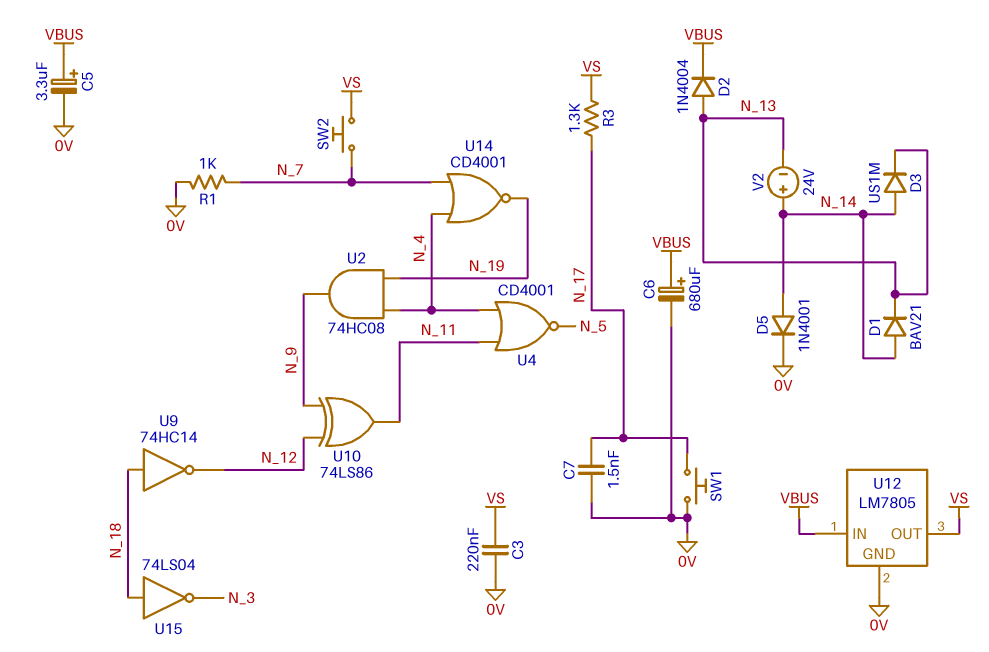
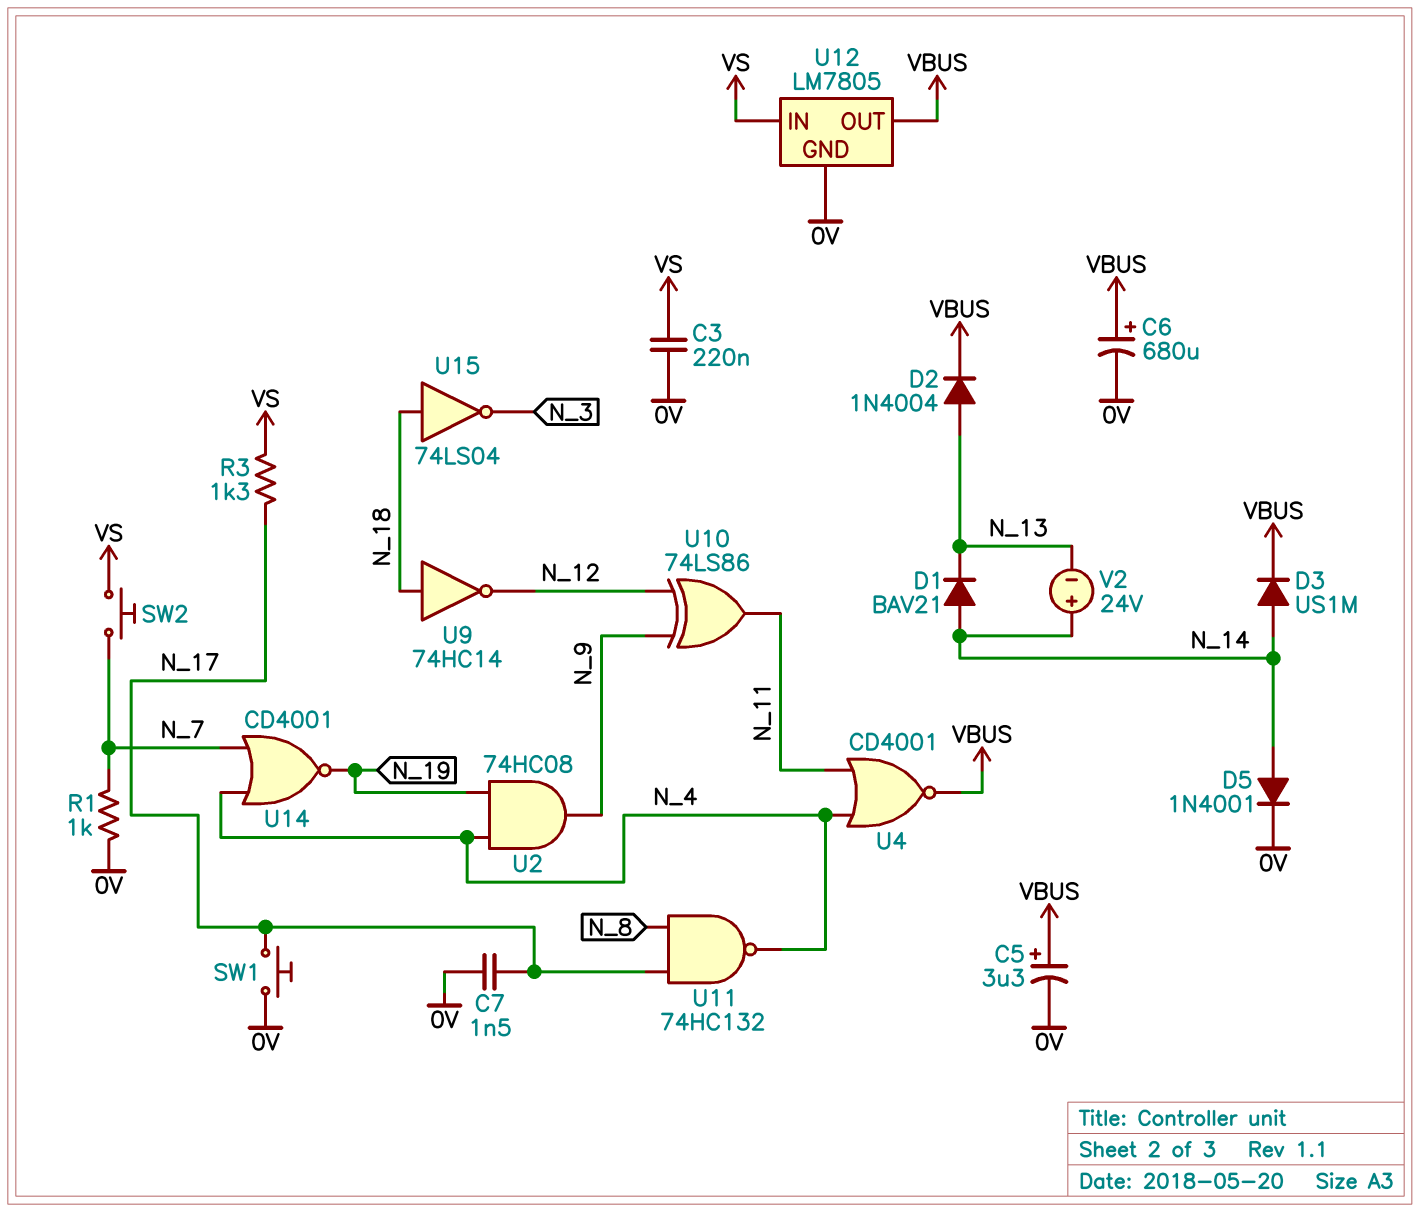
D3: diode US1M (A N_14, K N_13) -> diode US1M (A N_14, K VBUS)
U4: NOR CD4001 (in N_4, in N_11, out N_5) -> NOR CD4001 (in N_4, in N_11, out VBUS)
U11: none -> NAND 74HC132 (in N_8, in N_17, out N_4)
U12 pin IN: VBUS -> VS
U12 pin OUT: VS -> VBUS

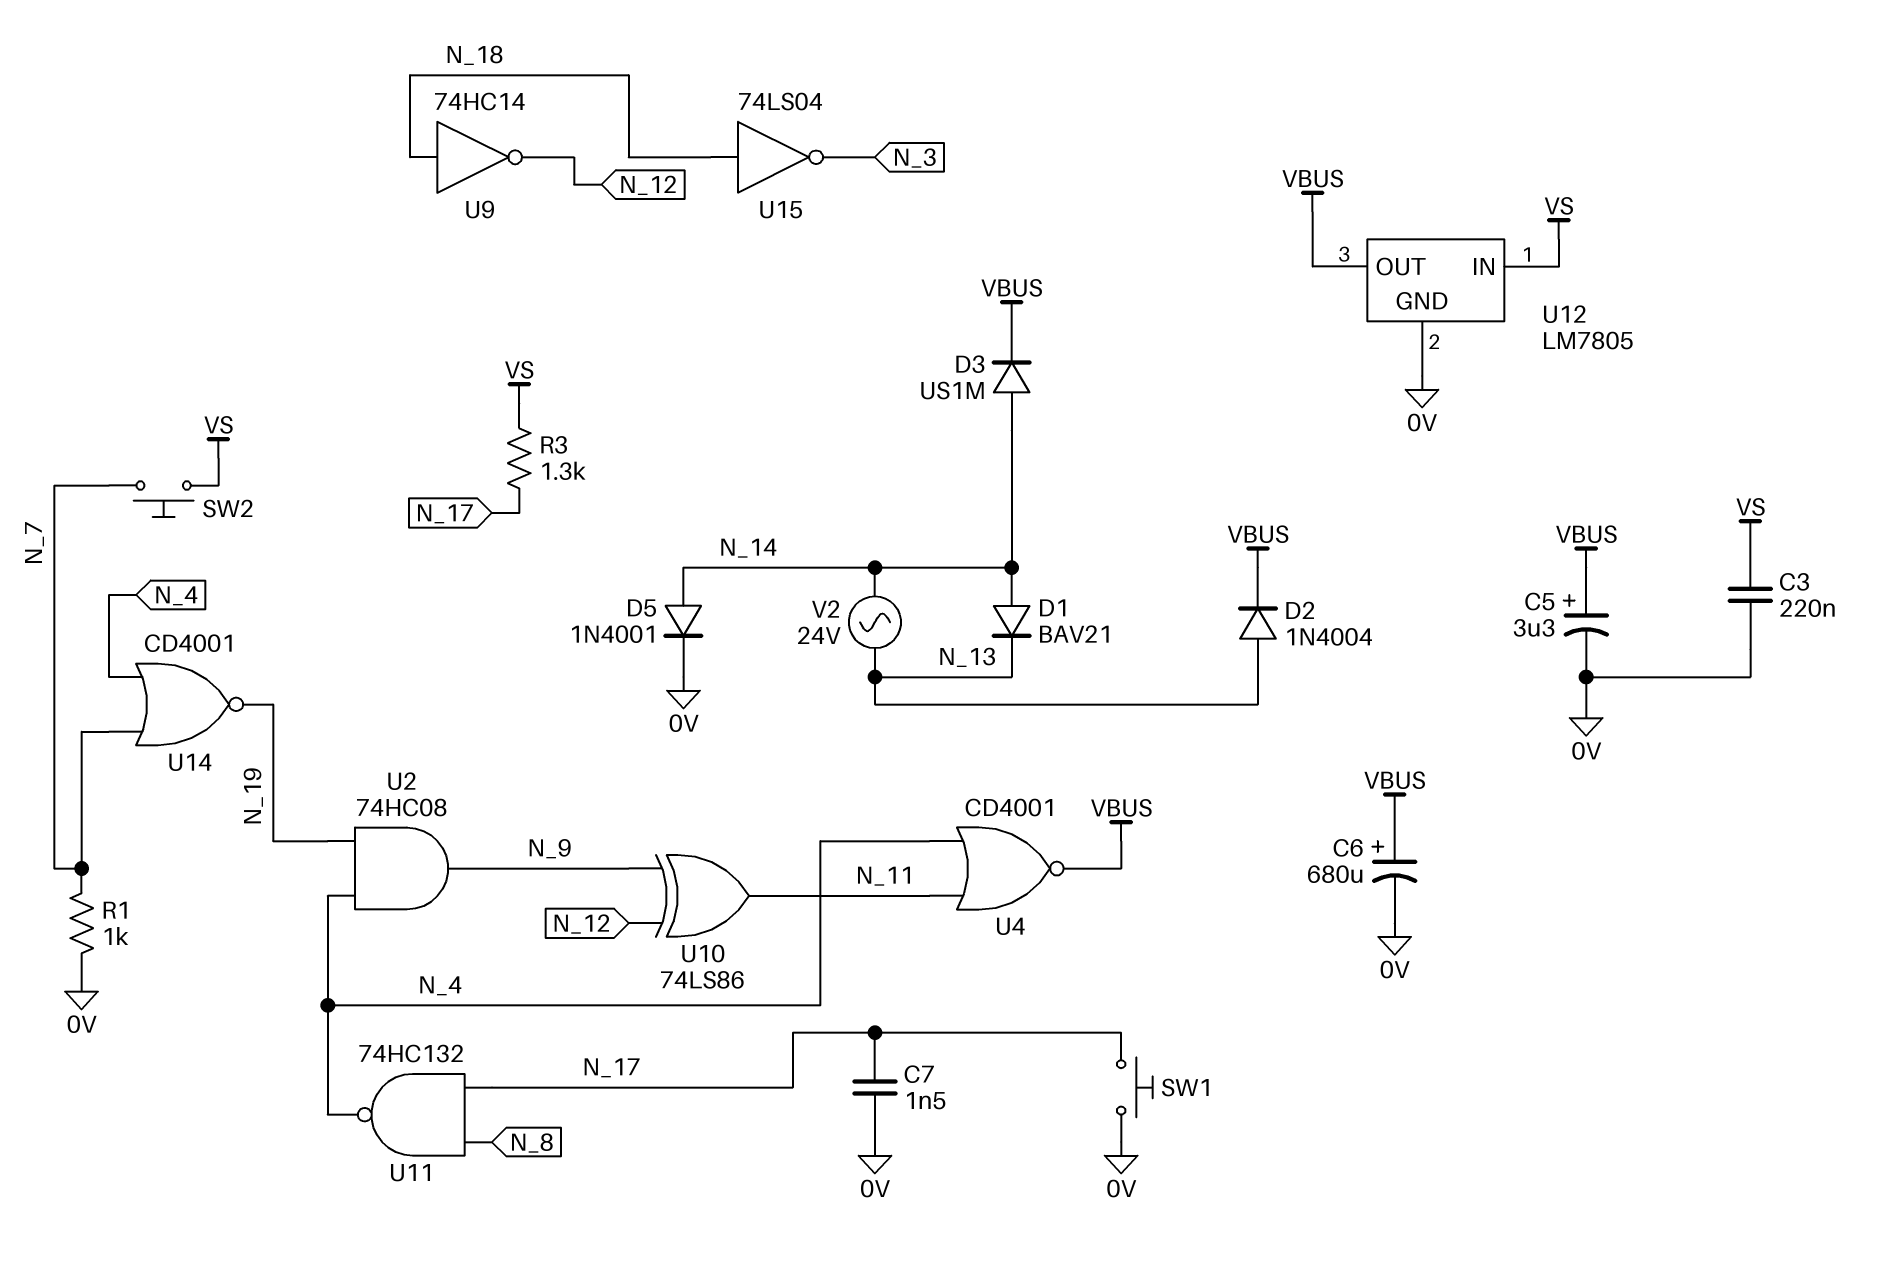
V2: 24V (plus N_14, minus N_13) -> AC 24V (N_13, N_14)

